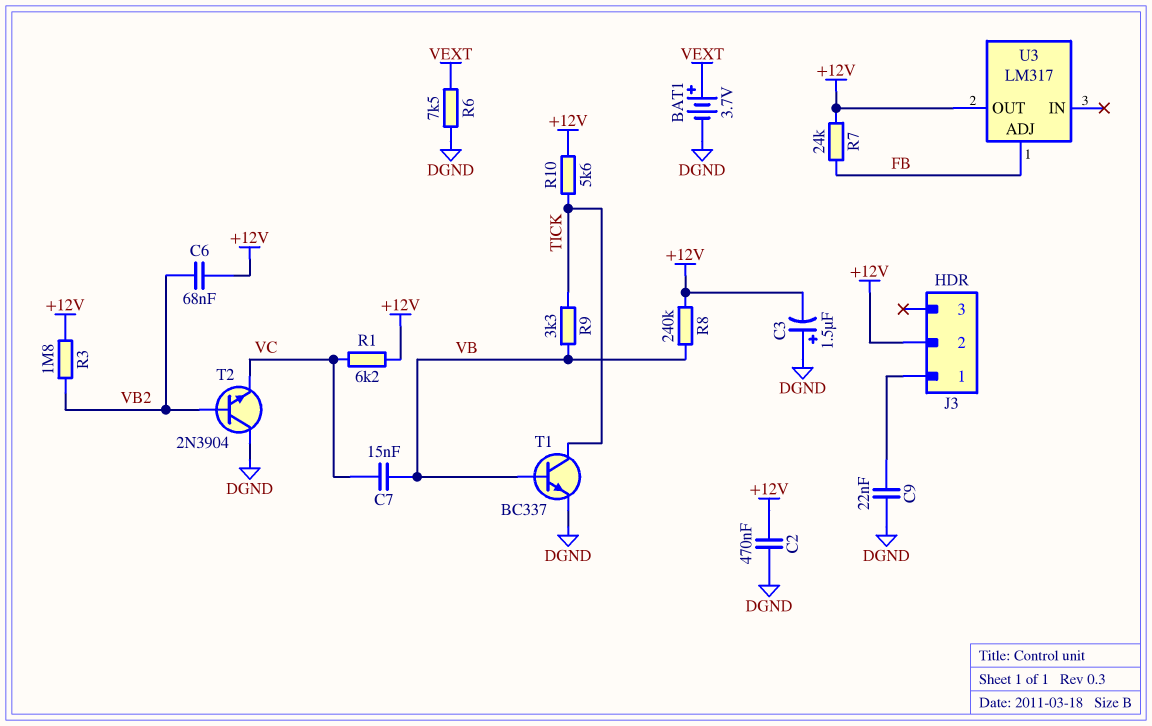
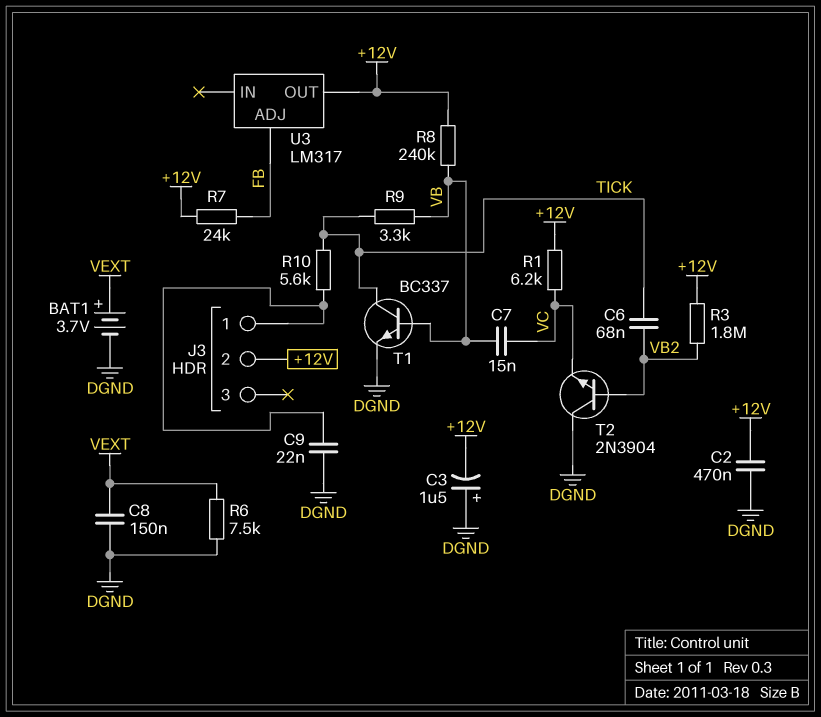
C6: 68nF (+12V, VB2) -> 68nF (TICK, VB2)
C8: none -> 150nF (DGND, VEXT)
R10: 5.6k (+12V, TICK) -> 5.6k (J3/1, TICK)

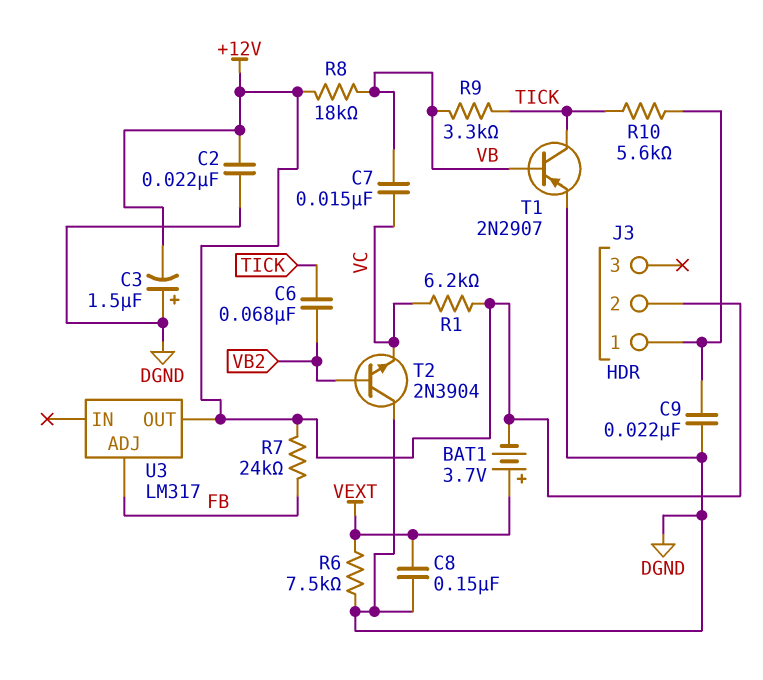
BAT1: 3.7V (plus VEXT, minus DGND) -> 3.7V (plus VEXT, minus +12V)
C2: 470nF (+12V, DGND) -> 22nF (+12V, DGND)
R3: 1.8M (+12V, VB2) -> none
R8: 240k (+12V, VB) -> 18k (+12V, VB)
T1: NPN BC337 (B VB, C TICK, E DGND) -> PNP 2N2907 (B VB, C TICK, E DGND)

